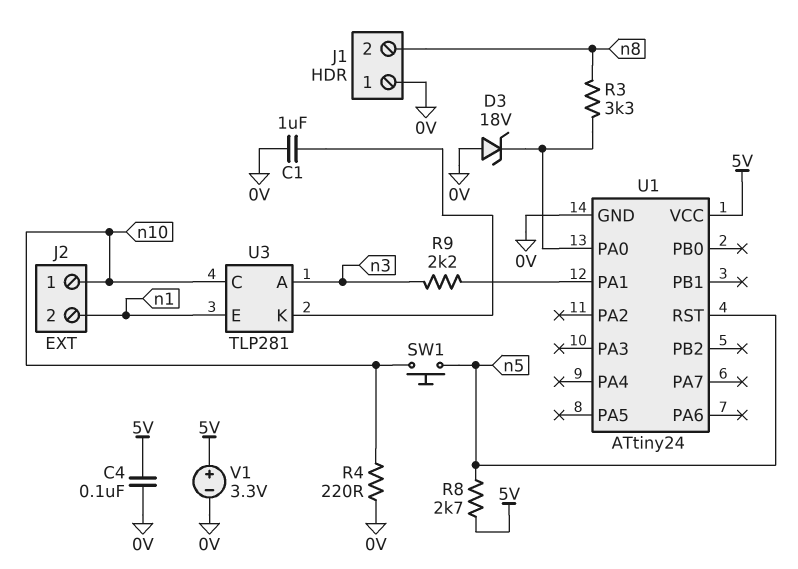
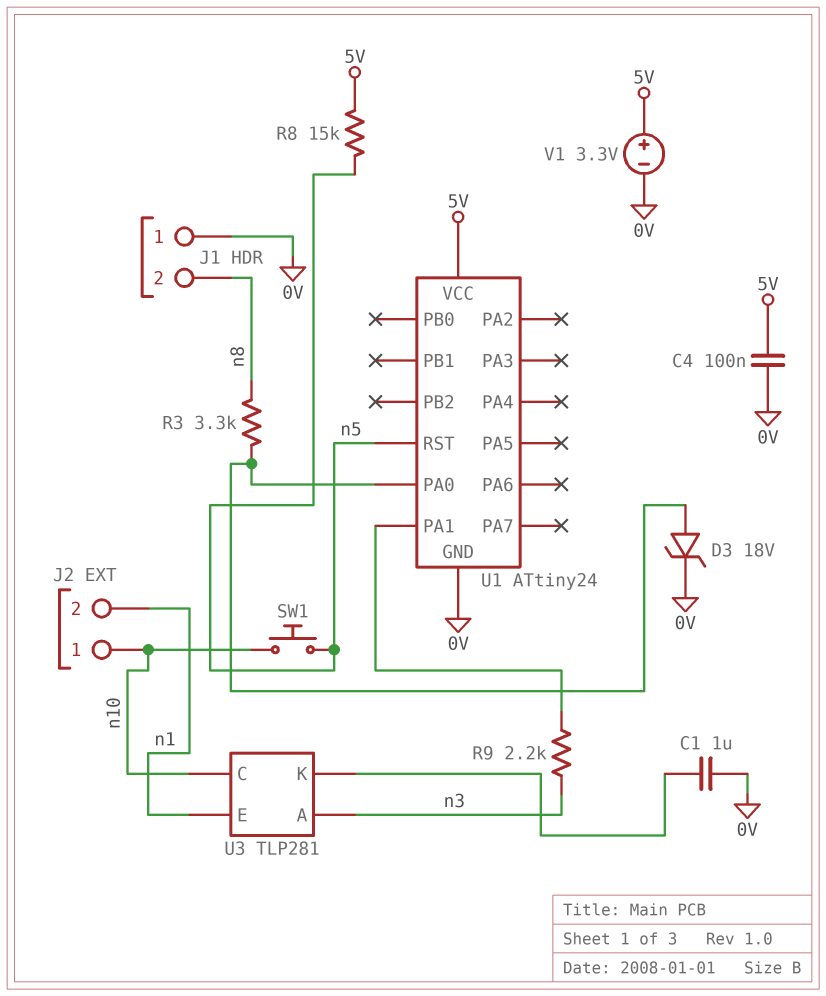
D3: zener 18V (A 0V, K U1/PA0) -> zener 18V (A U1/PA0, K 0V)
R4: 220 (0V, n10) -> none
R8: 2.7k (5V, n5) -> 15k (5V, n5)

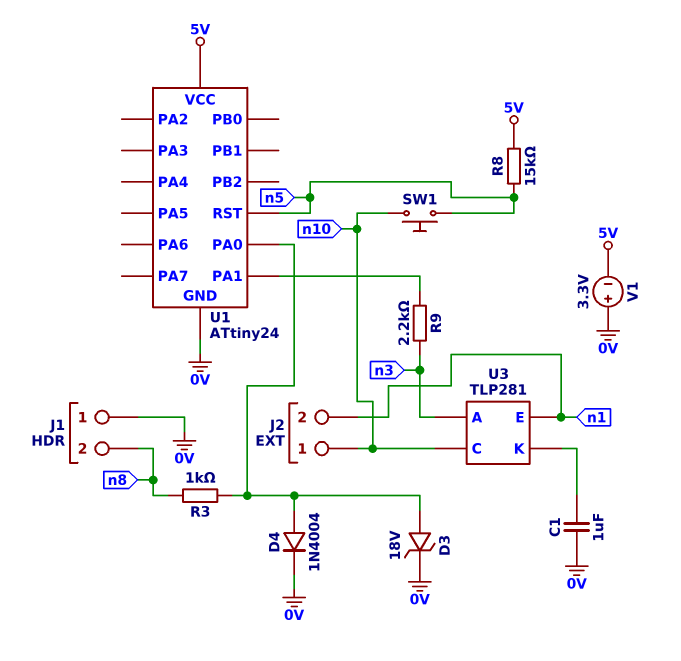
C4: 100nF (0V, 5V) -> none
D4: none -> diode 1N4004 (A U1/PA0, K 0V)
R3: 3.3k (U1/PA0, n8) -> 1k (U1/PA0, n8)
V1: 3.3V (plus 5V, minus 0V) -> 3.3V (plus 0V, minus 5V)

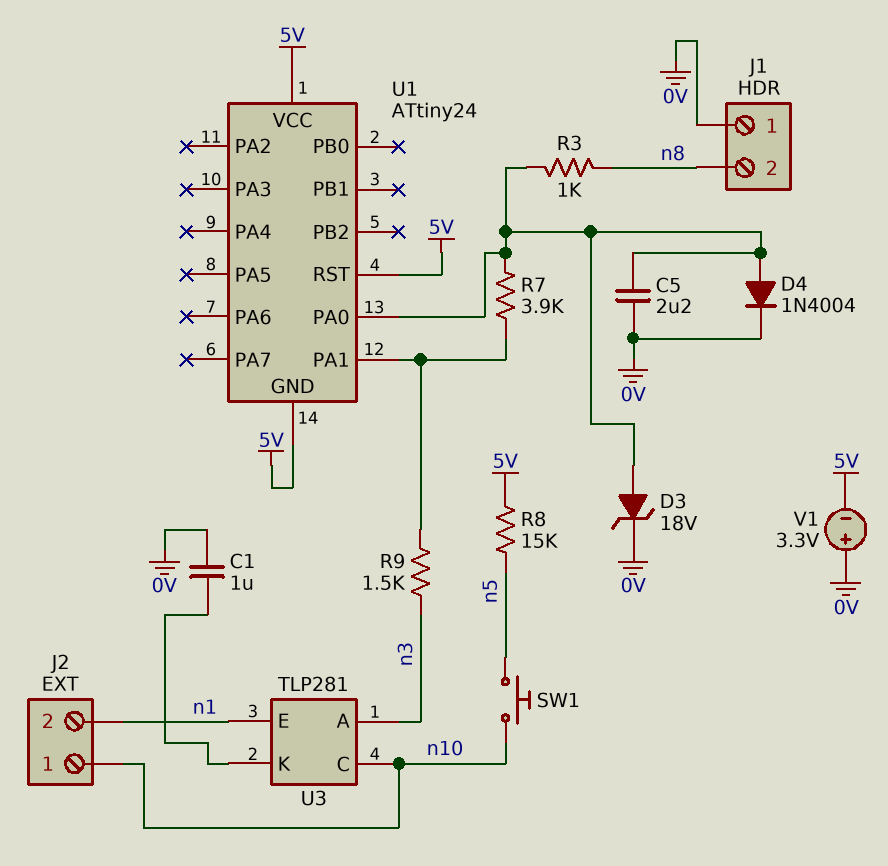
C5: none -> 2.2uF (0V, U1/PA0)
R7: none -> 3.9k (U1/PA0, U1/PA1)
R9: 2.2k (U1/PA1, n3) -> 1.5k (U1/PA1, n3)
U1 pin GND: 0V -> 5V
U1 pin RST: n5 -> 5V

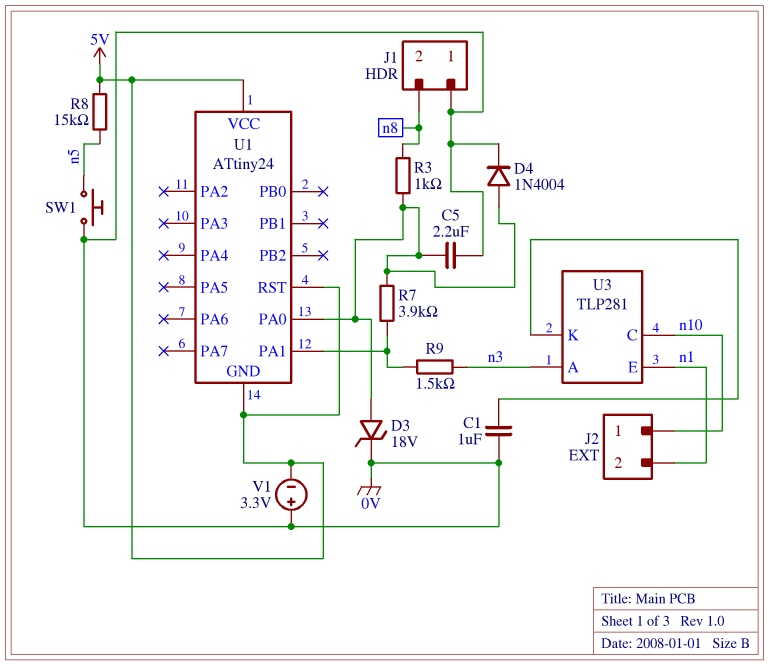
SW1: button (n5, n10) -> button (0V, n5)

